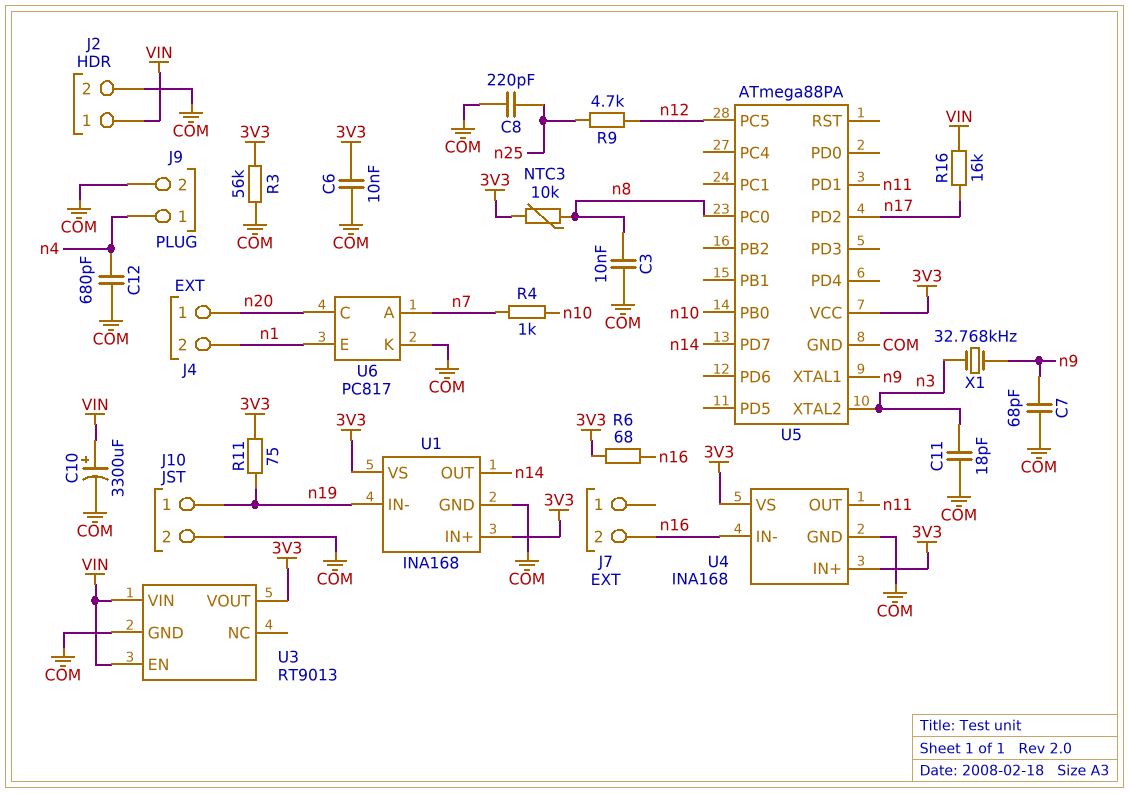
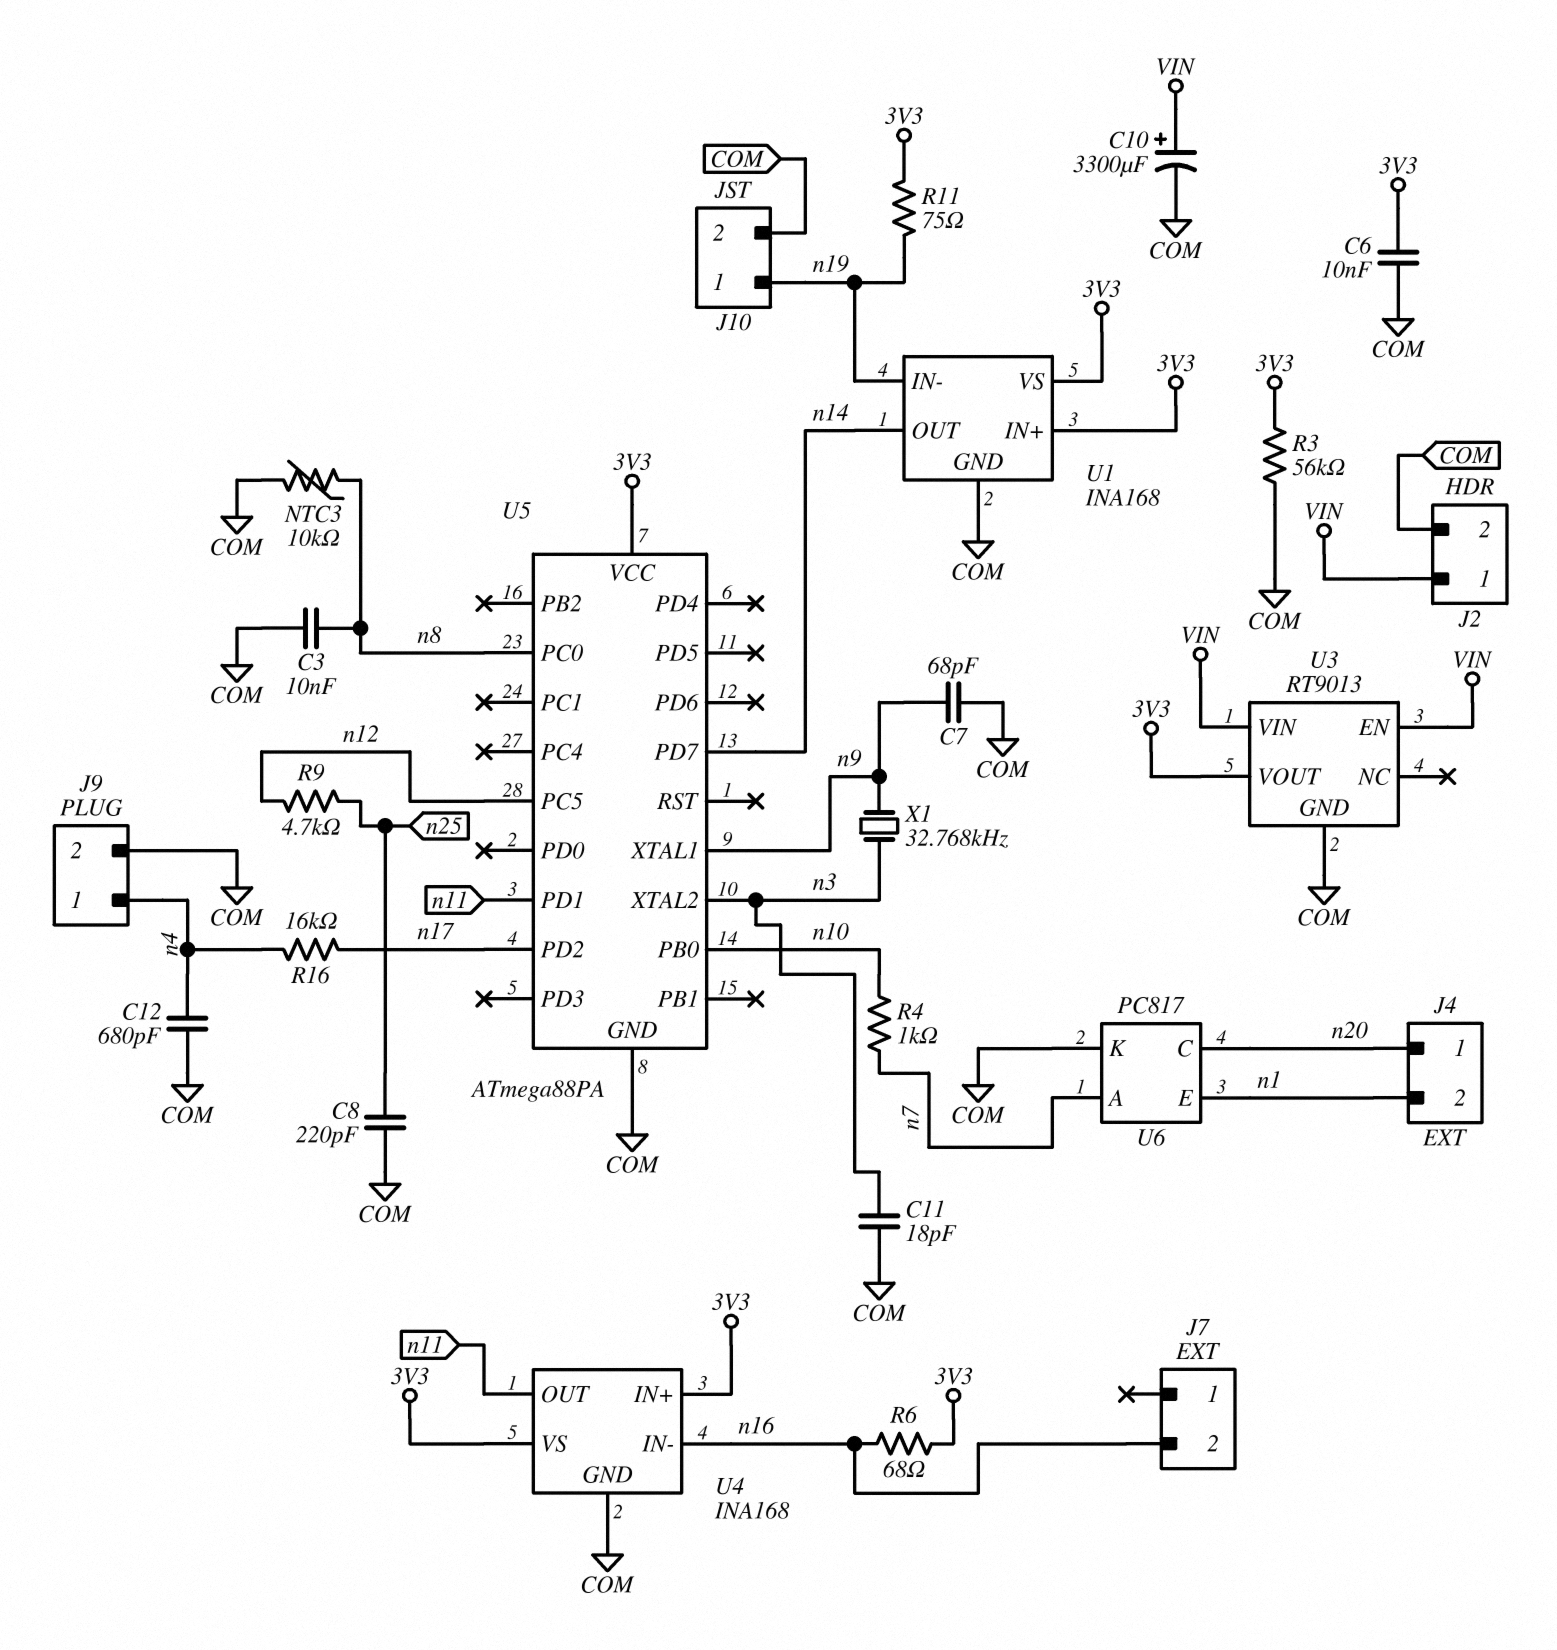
NTC3: 10k (3V3, n8) -> 10k (COM, n8)
R16: 16k (VIN, n17) -> 16k (n4, n17)

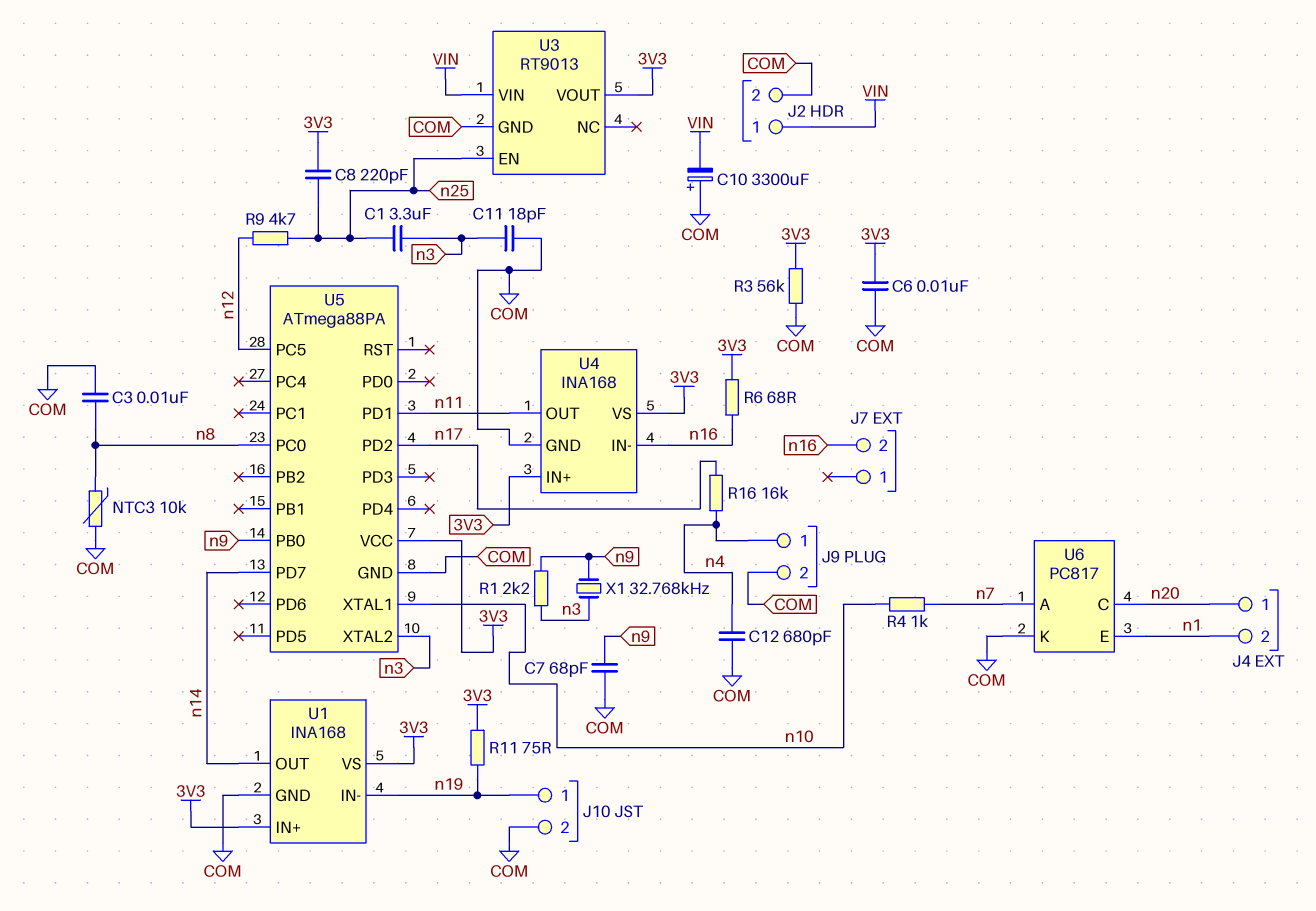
C1: none -> 3.3uF (n3, n25)
C8: 220pF (COM, n25) -> 220pF (3V3, n25)
C10: 3300uF (plus VIN, minus COM) -> 3300uF (plus COM, minus VIN)
R1: none -> 2.2k (n3, n9)
U3 pin EN: VIN -> n25
U5 pin PB0: n10 -> n9
U5 pin XTAL1: n9 -> n10

